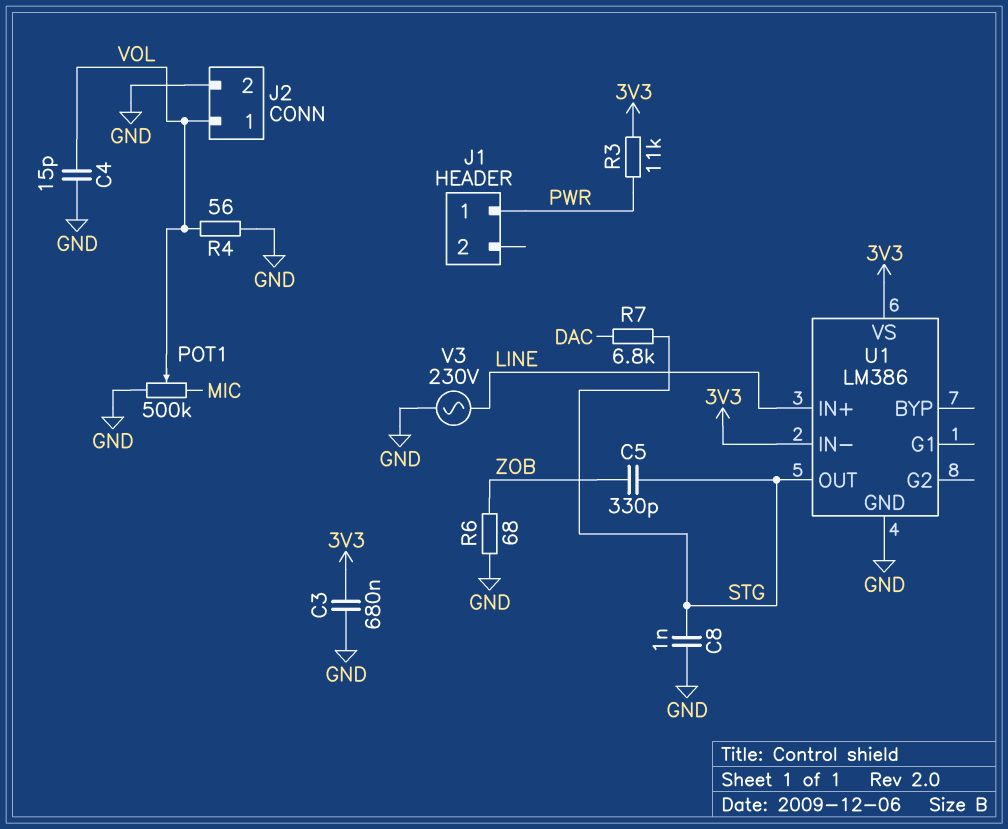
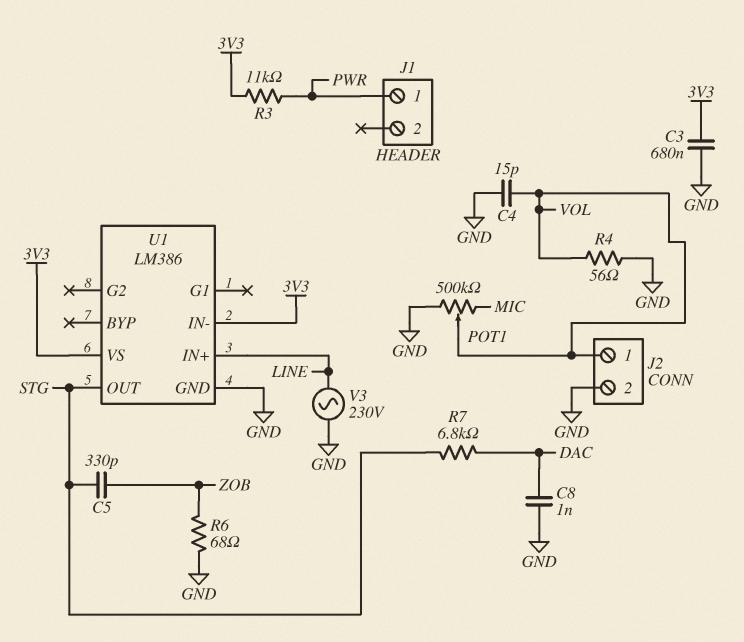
C8: 1nF (GND, STG) -> 1nF (DAC, GND)

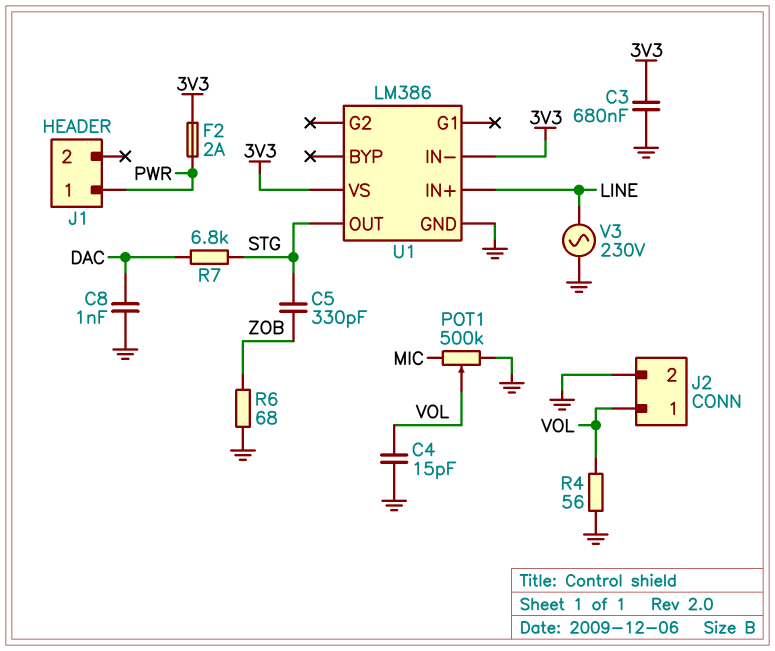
F2: none -> 2A (3V3, PWR)
R3: 11k (3V3, PWR) -> none

